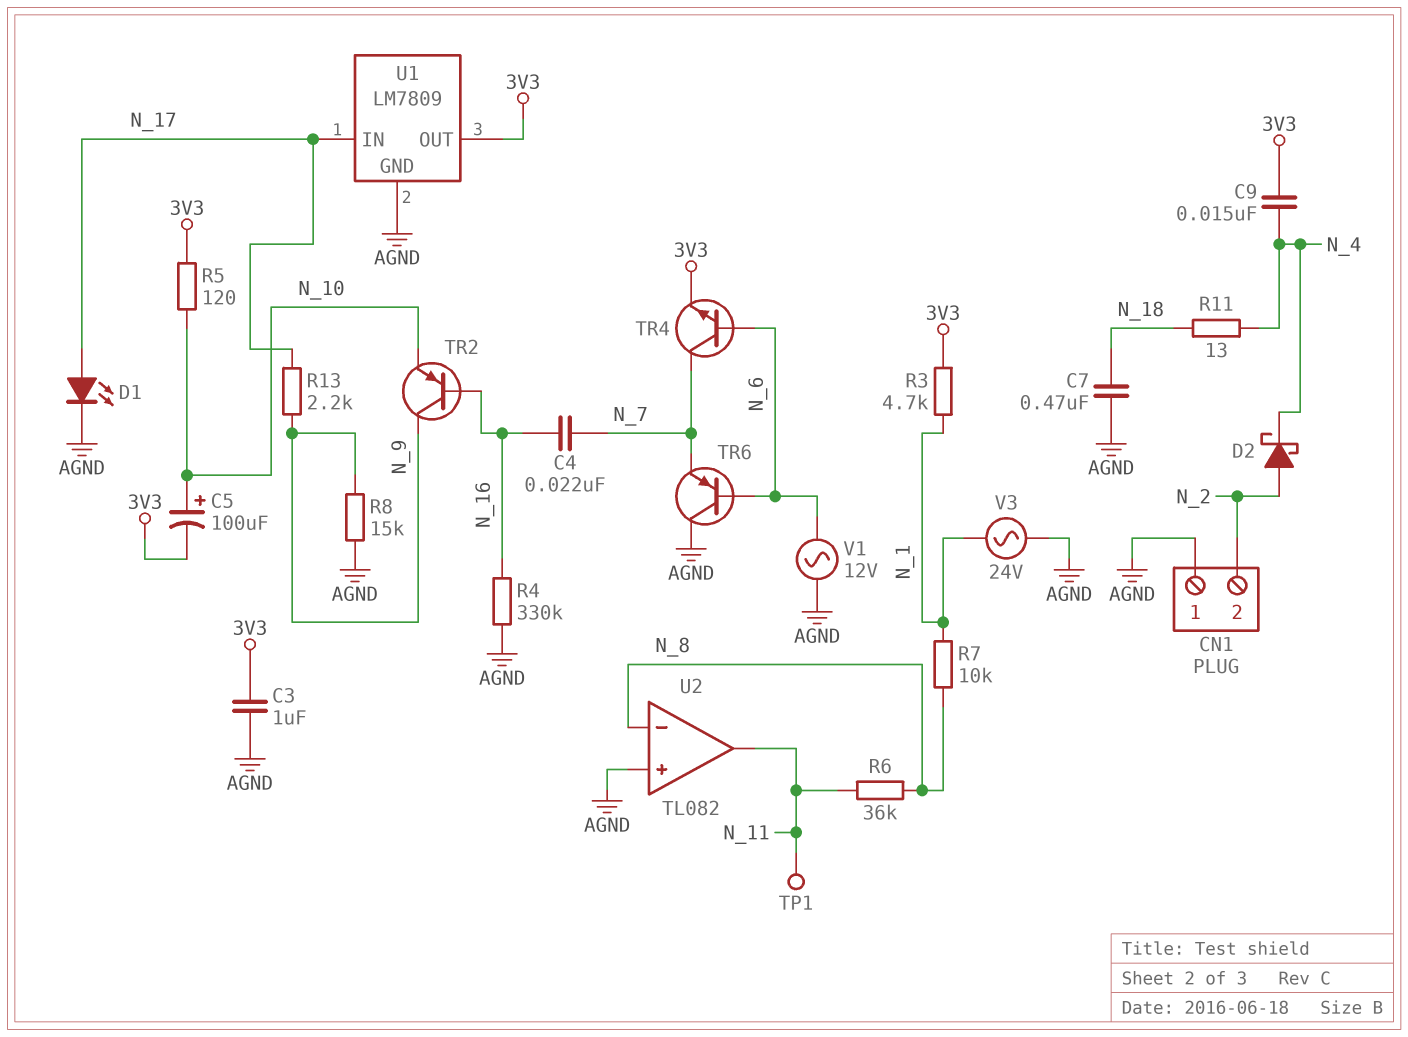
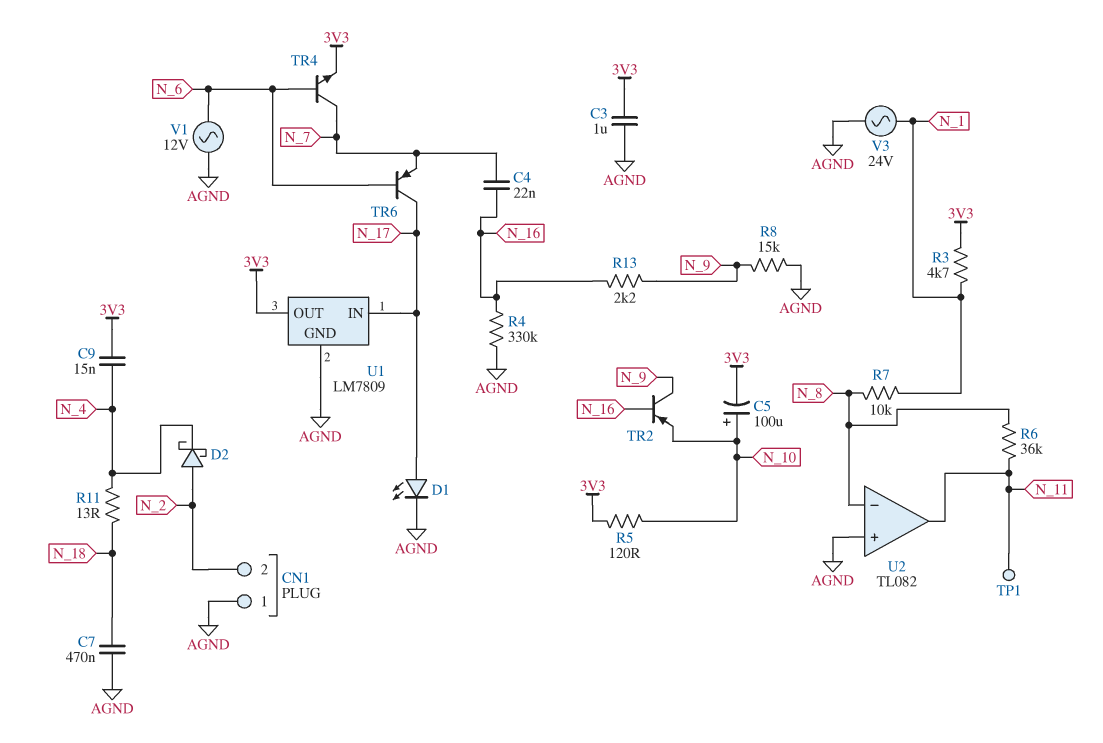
R13: 2.2k (N_9, N_17) -> 2.2k (N_9, N_16)
TR6: PNP (B N_6, C AGND, E N_7) -> PNP (B N_6, C N_17, E N_7)

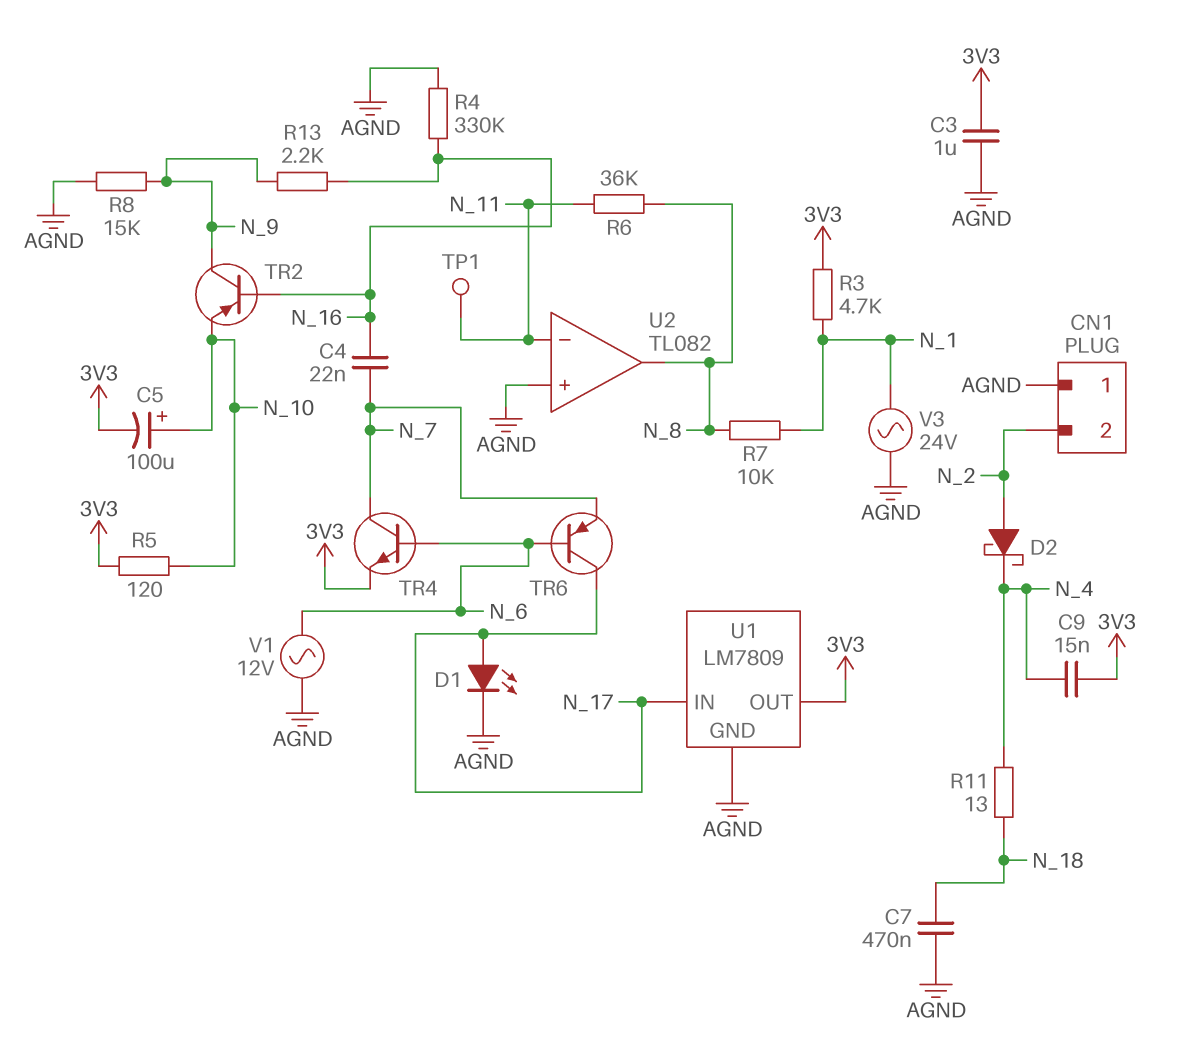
U2 pin in-: N_8 -> N_11
U2 pin out: N_11 -> N_8

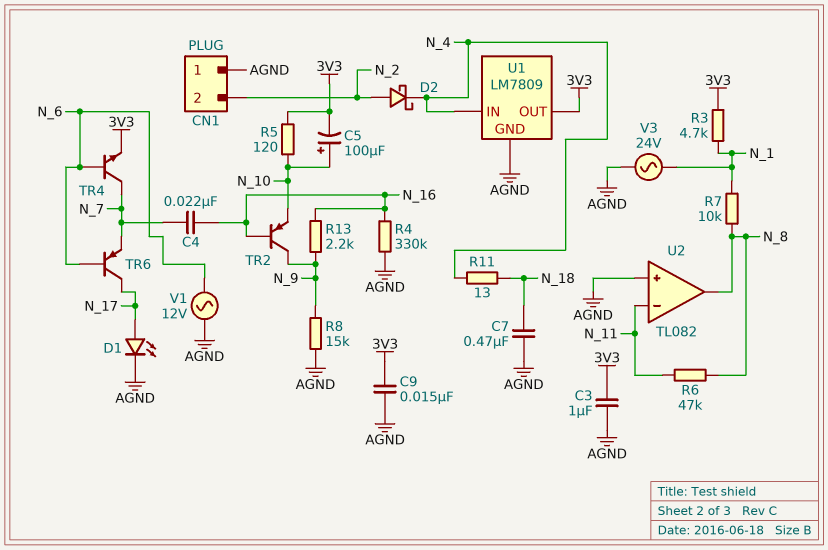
C9: 15nF (3V3, N_4) -> 15nF (3V3, AGND)
R6: 36k (N_8, N_11) -> 47k (N_8, N_11)
TP1: test point (N_11) -> none
U1 pin IN: N_17 -> N_4

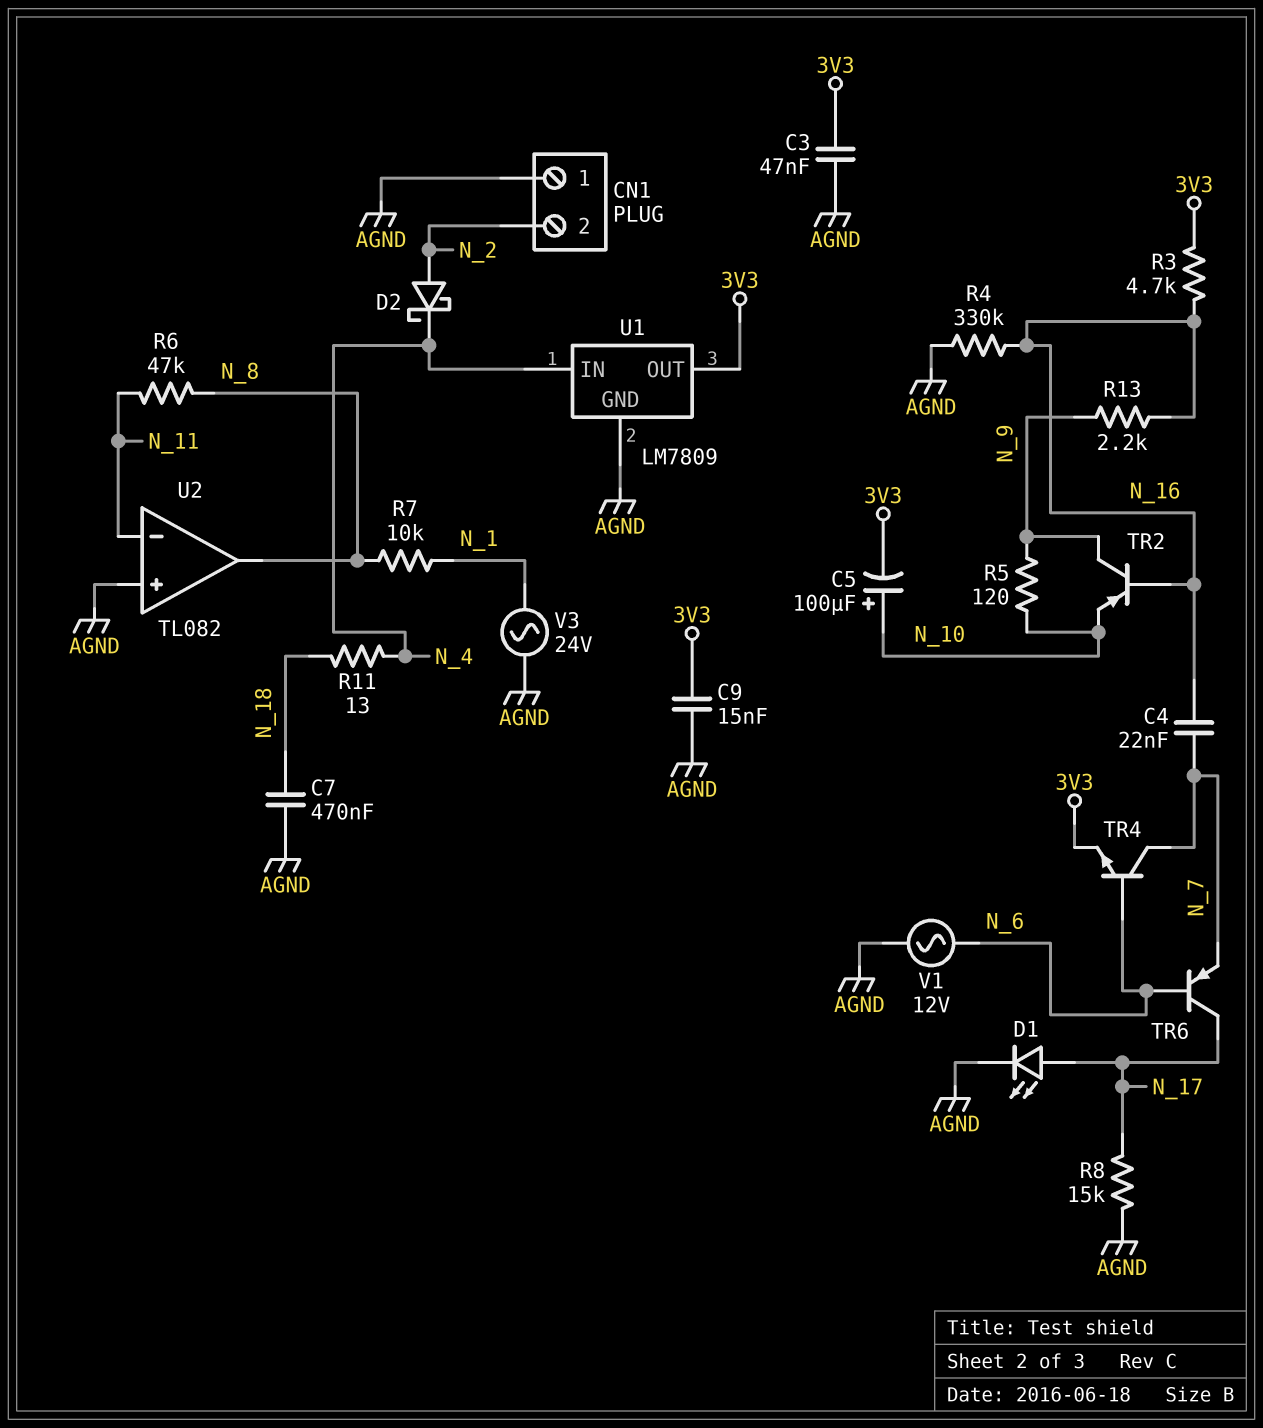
C3: 1uF (3V3, AGND) -> 47nF (3V3, AGND)
R3: 4.7k (3V3, N_1) -> 4.7k (3V3, N_16)
R5: 120 (3V3, N_10) -> 120 (N_9, N_10)
R8: 15k (AGND, N_9) -> 15k (AGND, N_17)

